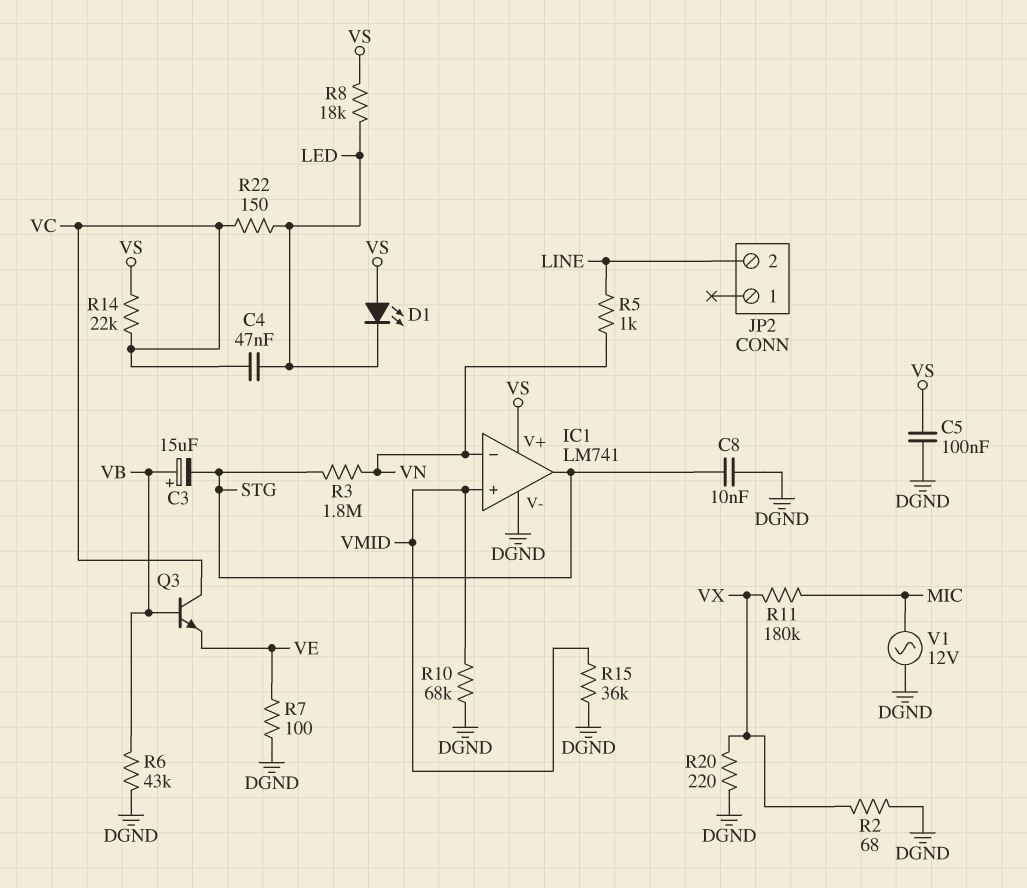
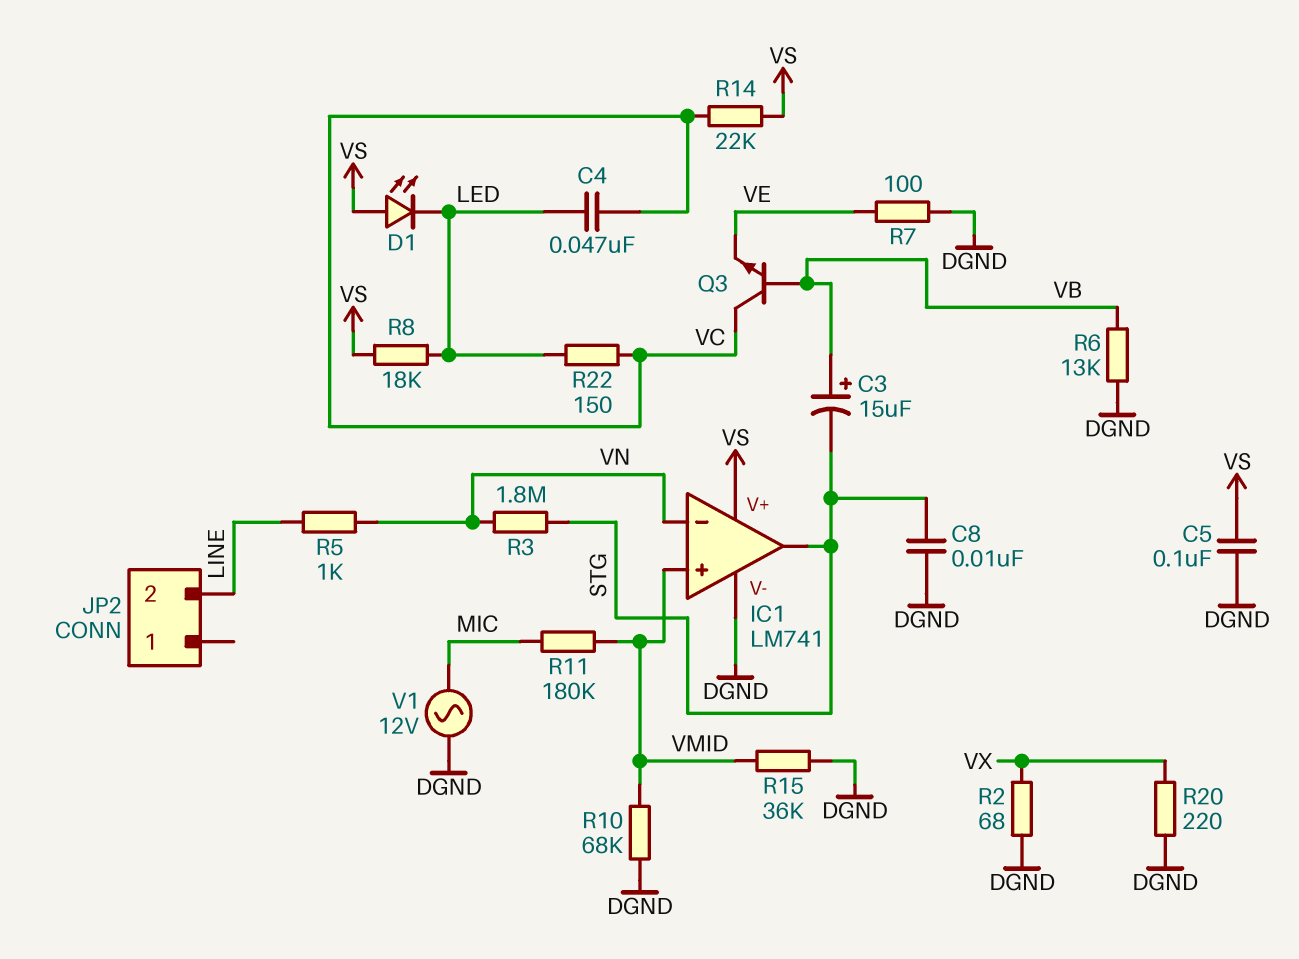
R6: 43k (DGND, VB) -> 13k (DGND, VB)
R11: 180k (MIC, VX) -> 180k (MIC, VMID)

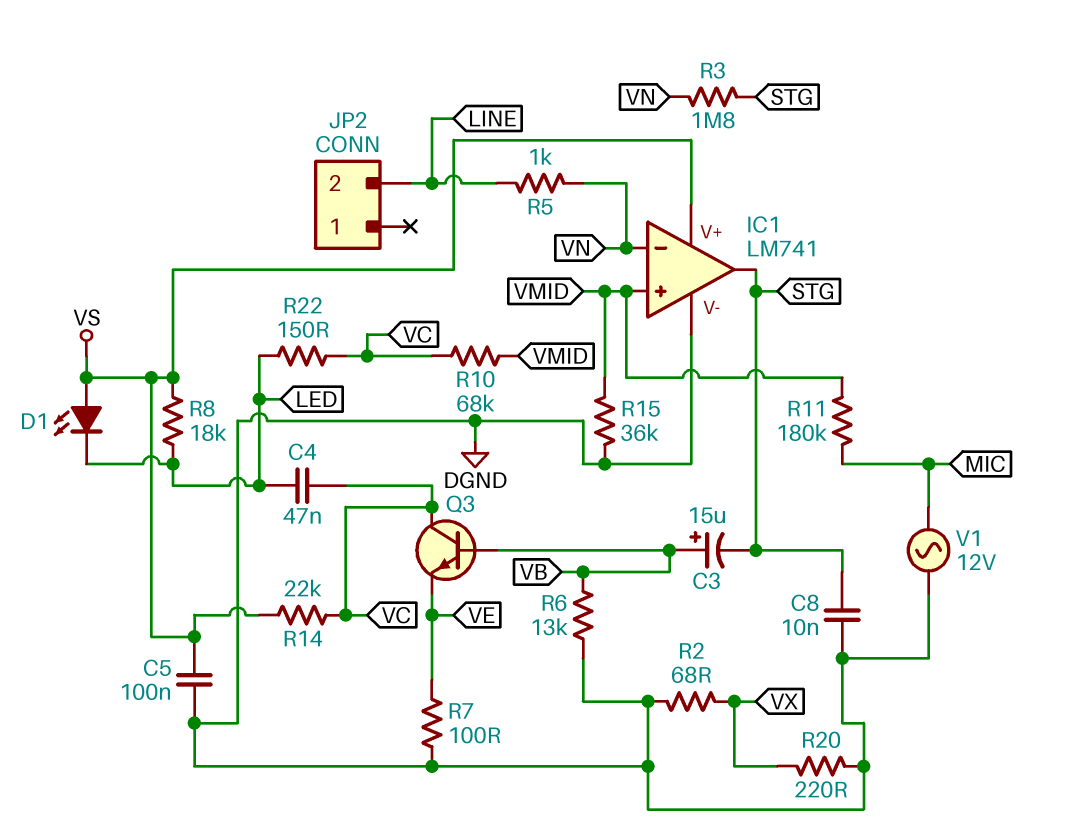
R10: 68k (DGND, VMID) -> 68k (VC, VMID)

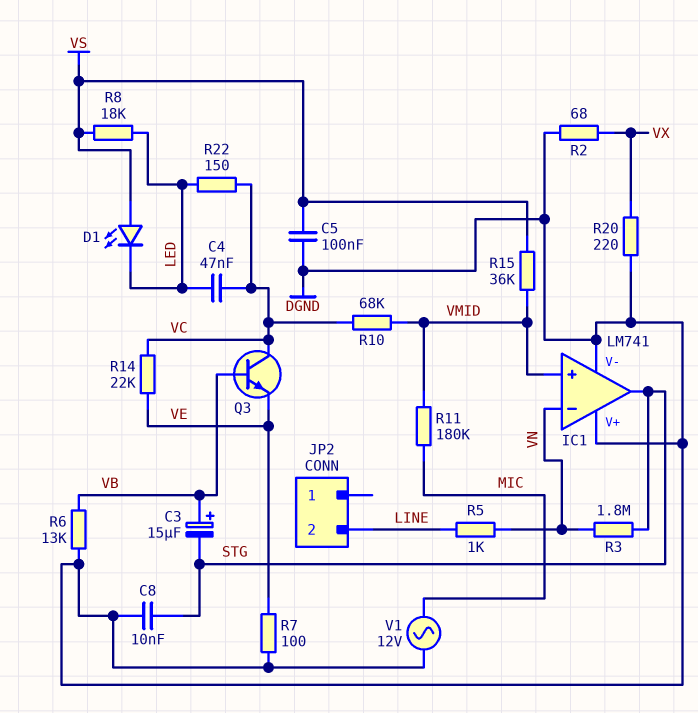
IC1 pin V+: VS -> DGND
R14: 22k (VC, VS) -> 22k (VC, VE)
R15: 36k (DGND, VMID) -> 36k (VMID, VS)

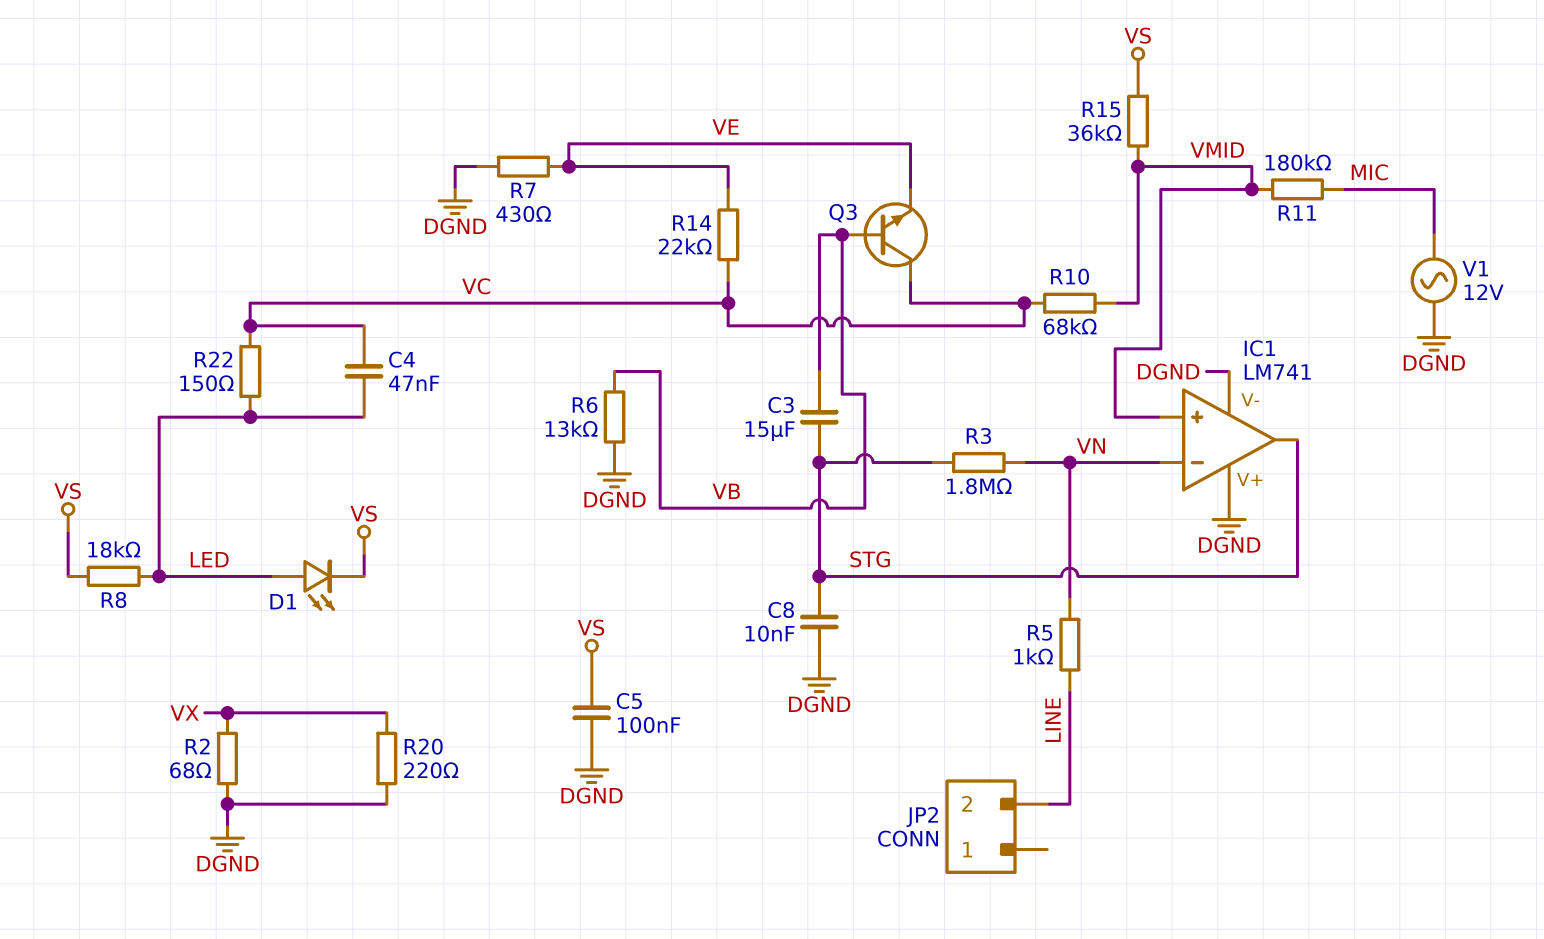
C3: 15uF (plus VB, minus STG) -> 15uF (STG, VB)
D1: LED (A VS, K LED) -> LED (A LED, K VS)
R7: 100 (DGND, VE) -> 430 (DGND, VE)

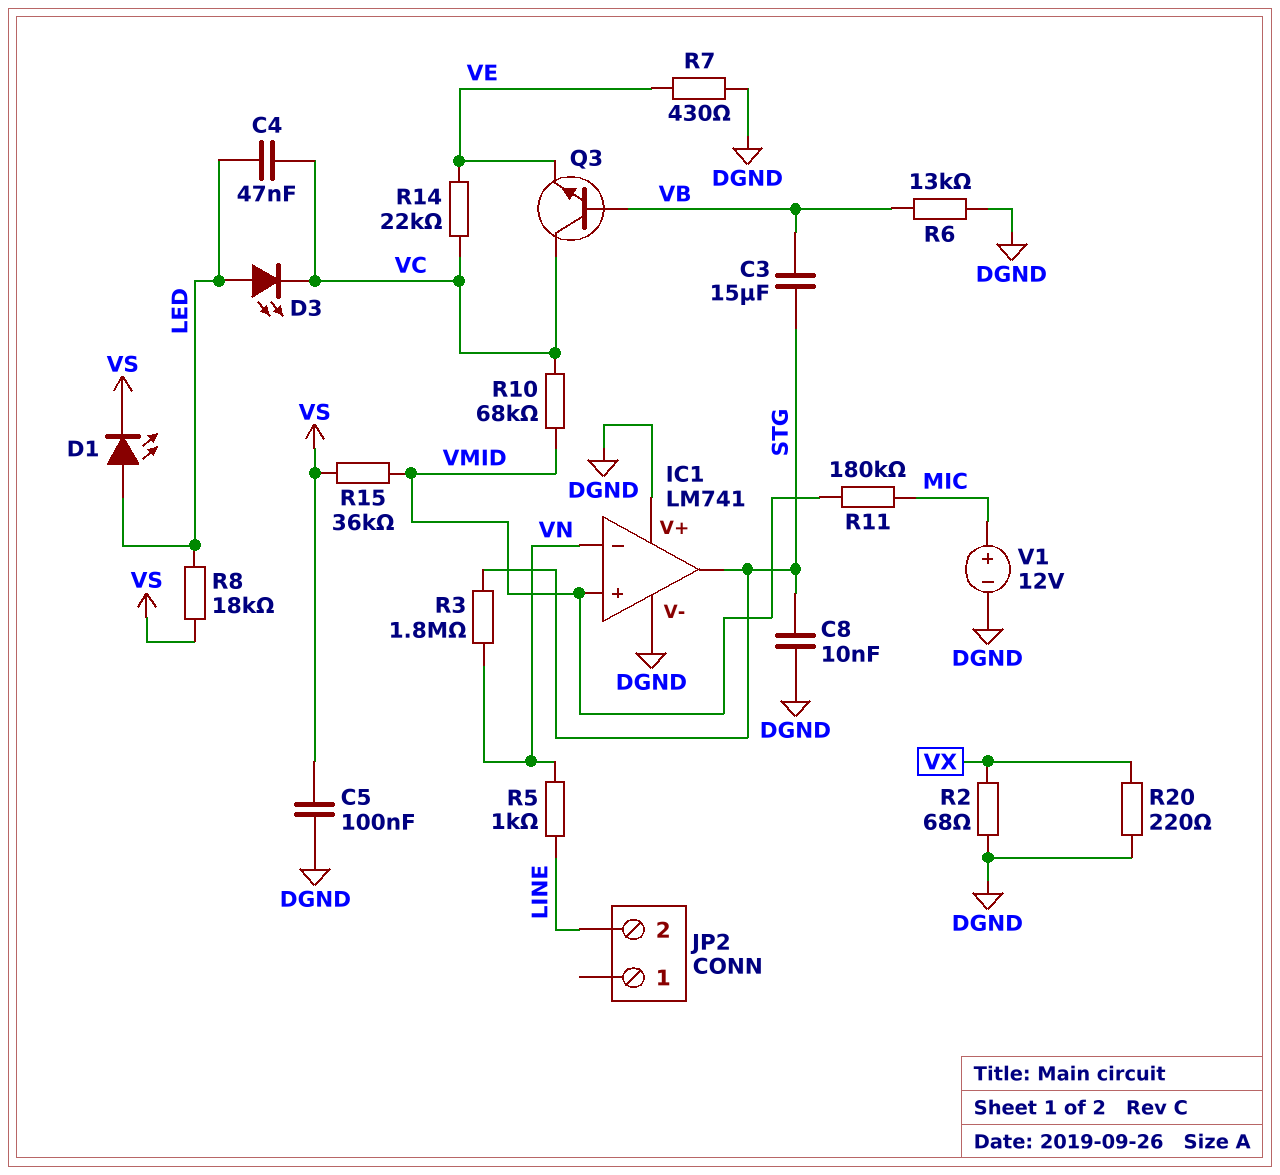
D3: none -> LED (A LED, K VC)
R22: 150 (LED, VC) -> none
V1: AC 12V (DGND, MIC) -> 12V (plus MIC, minus DGND)

